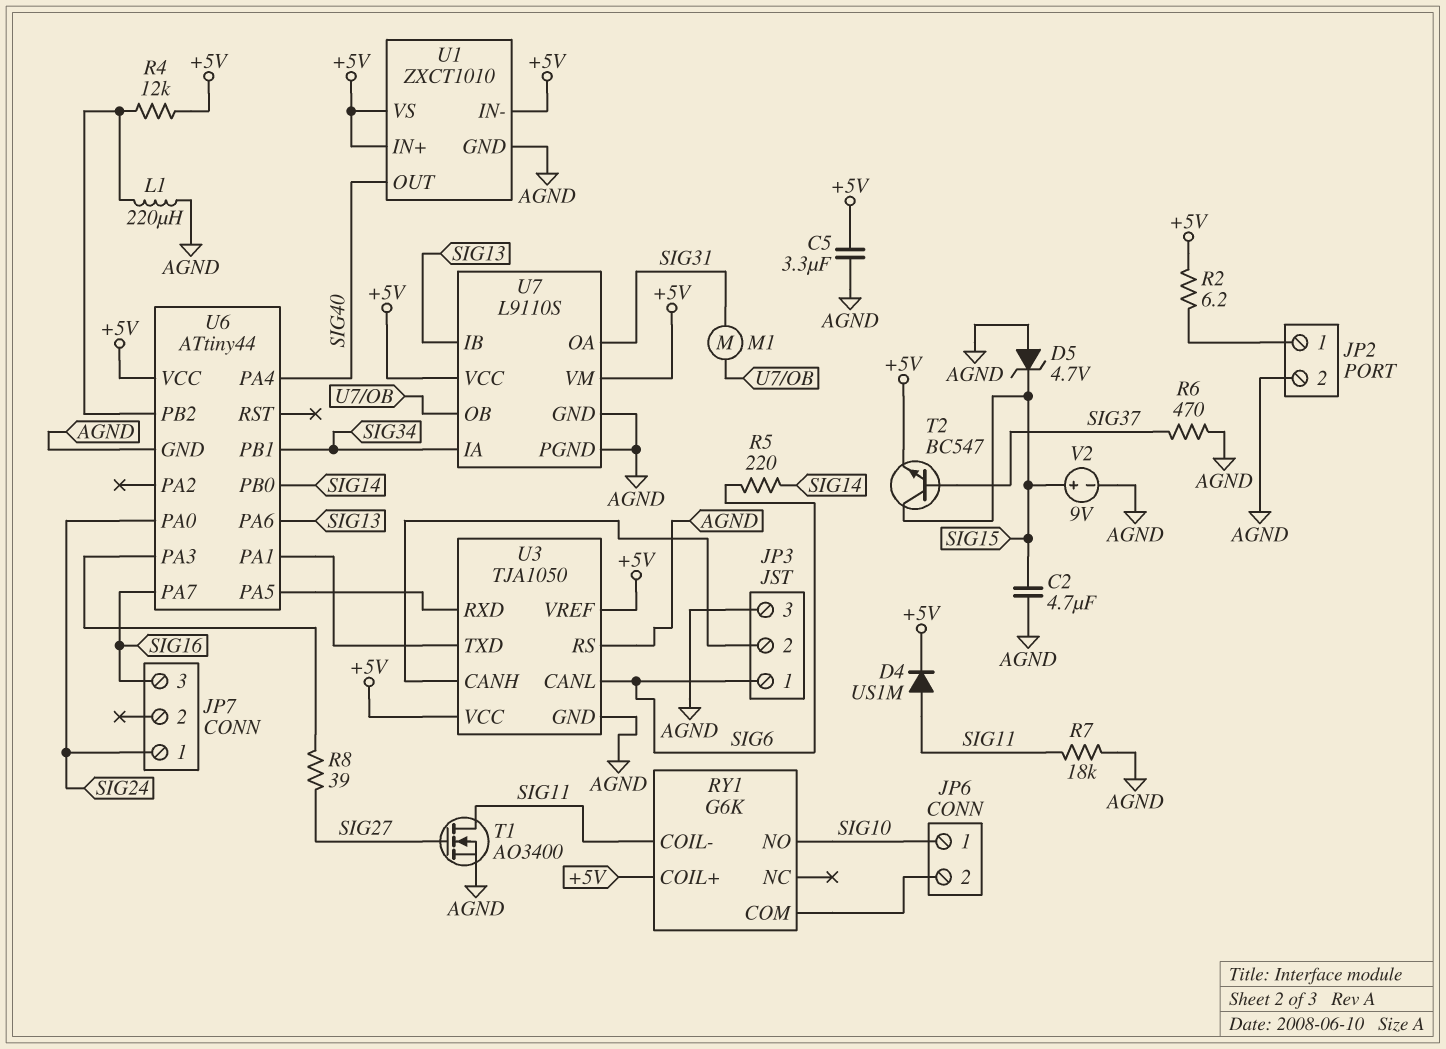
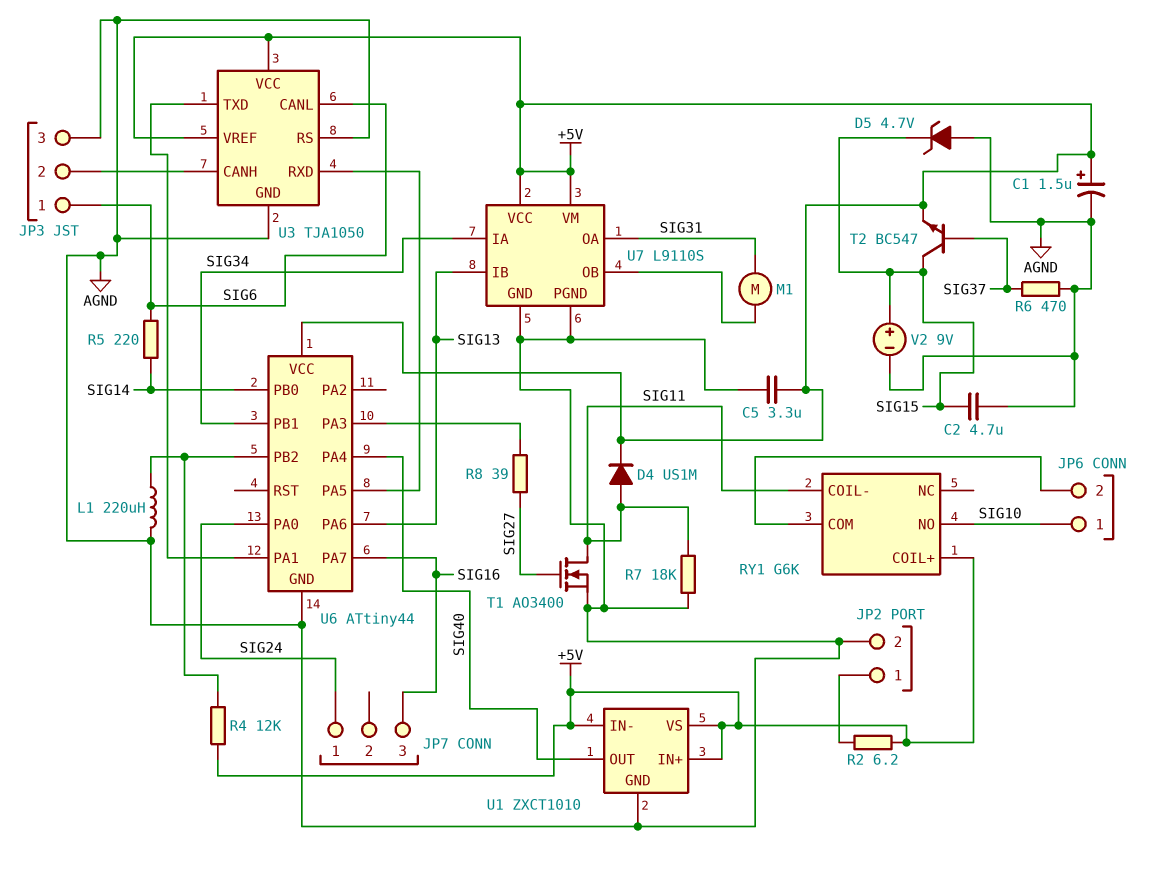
C1: none -> 1.5uF (plus +5V, minus AGND)

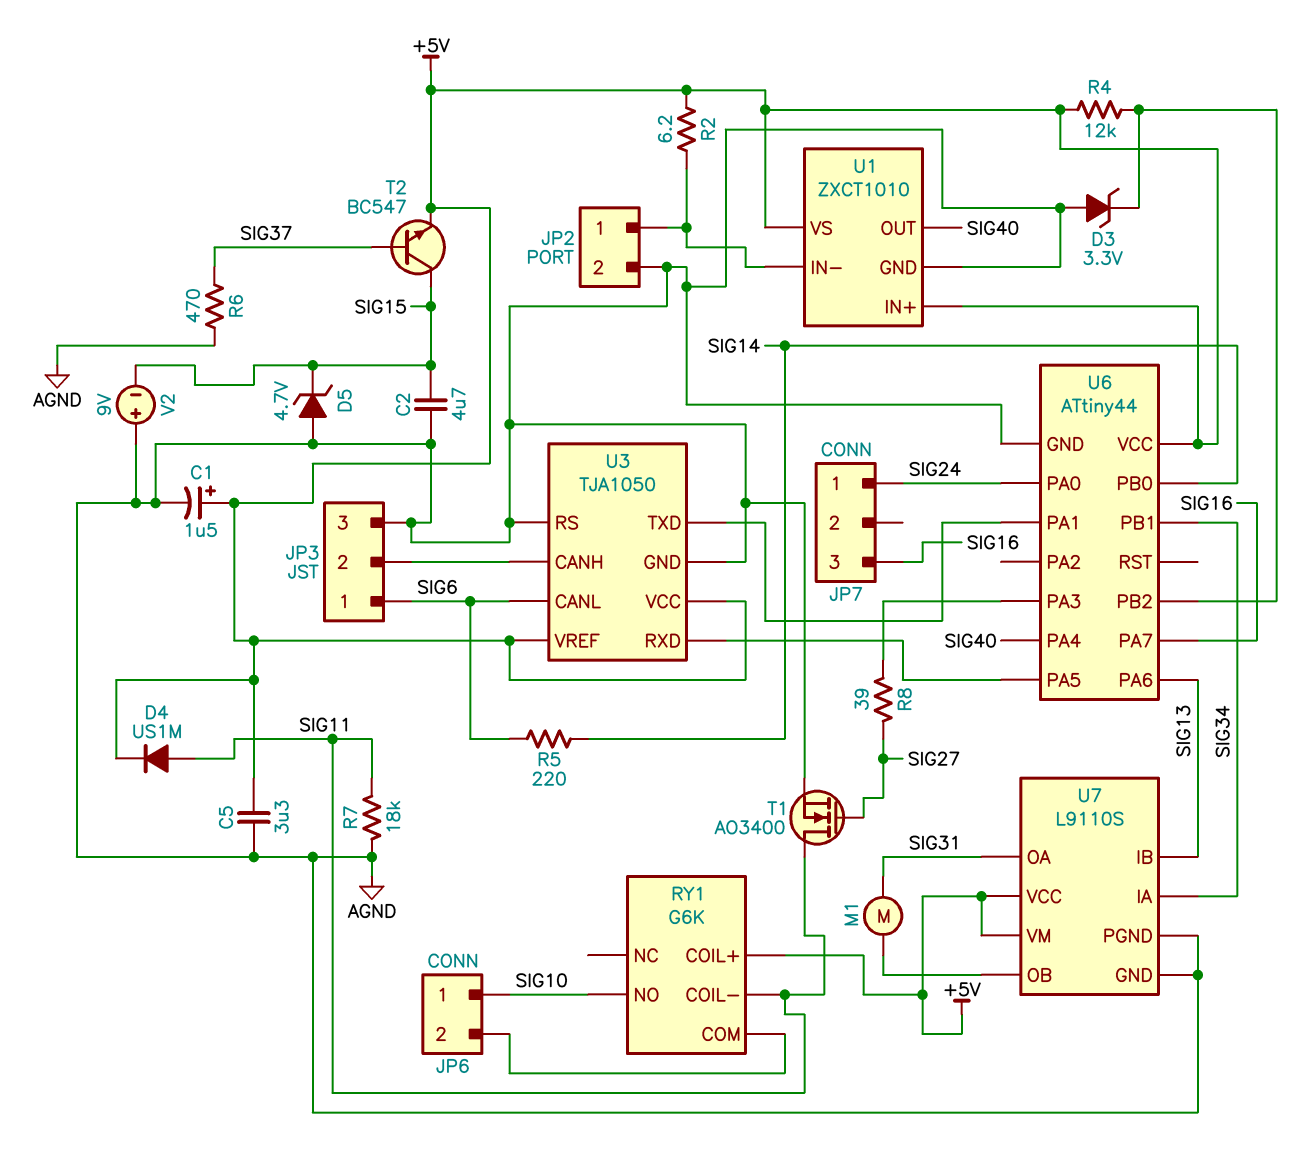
D3: none -> zener 3.3V (A AGND, K U6/PB2)
L1: 220uH (AGND, U6/PB2) -> none
U1 pin IN-: +5V -> JP2/1
V2: 9V (plus SIG15, minus AGND) -> 9V (plus AGND, minus SIG15)

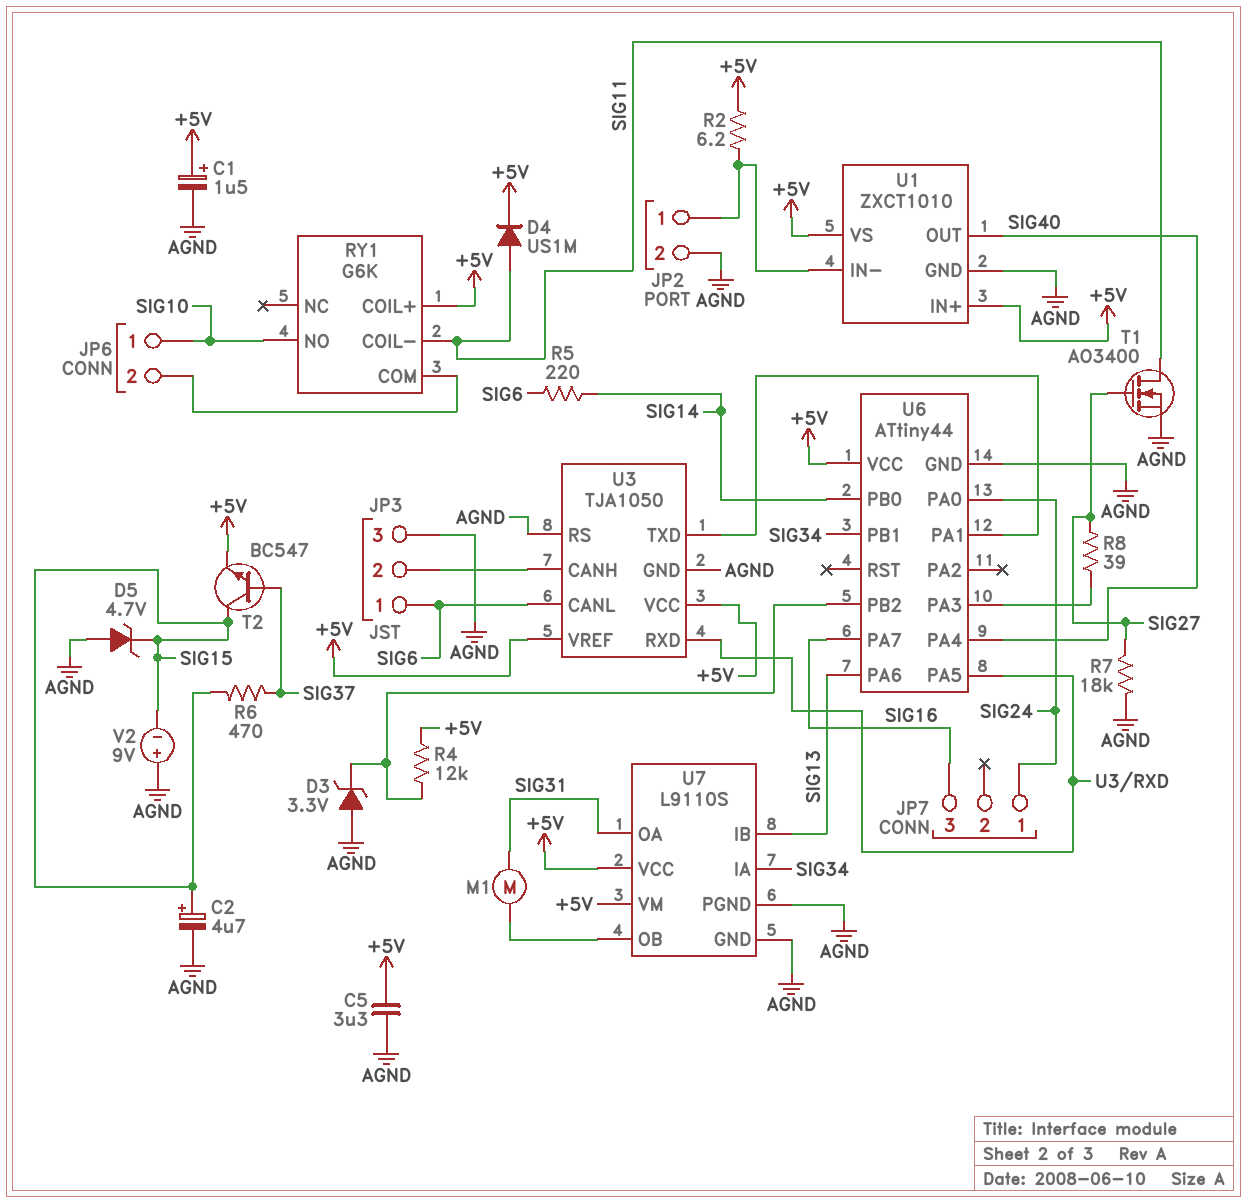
C2: 4.7uF (AGND, SIG15) -> 4.7uF (plus SIG15, minus AGND)
R6: 470 (AGND, SIG37) -> 470 (SIG15, SIG37)
R7: 18k (AGND, SIG11) -> 18k (AGND, SIG27)

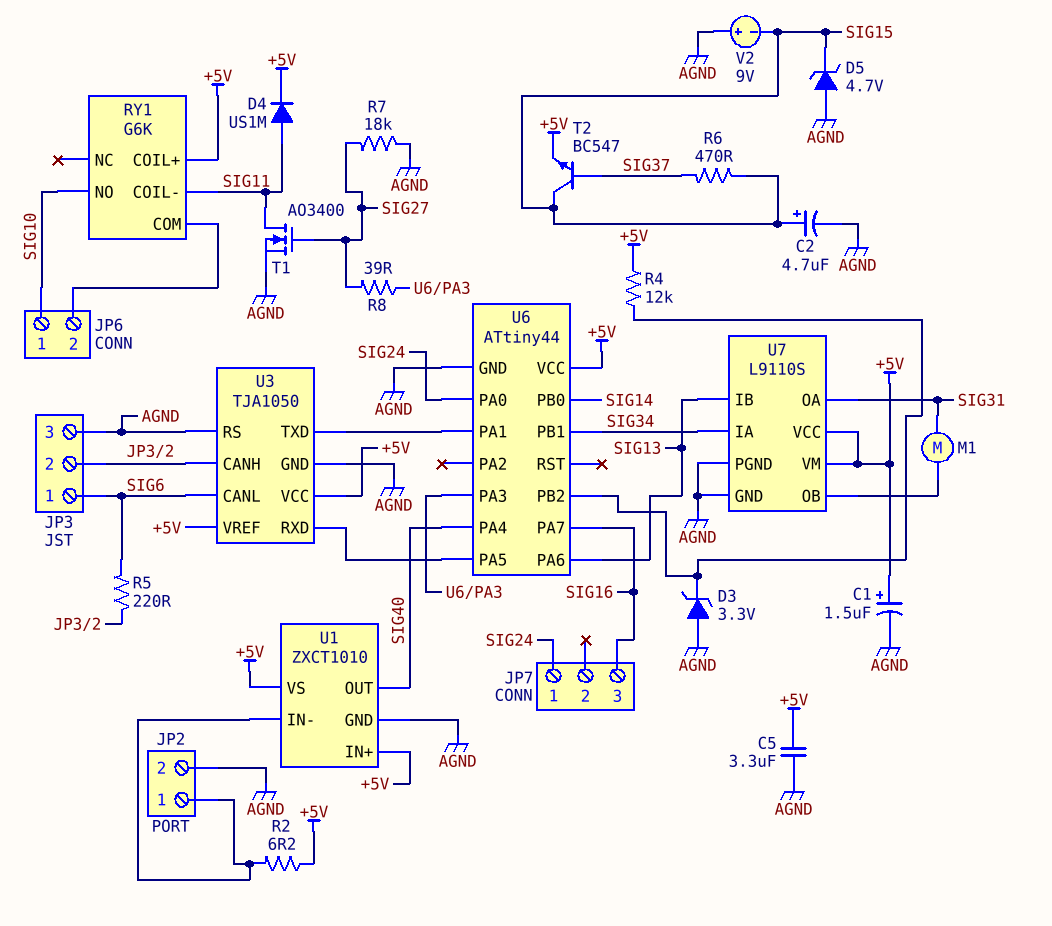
R5: 220 (SIG6, SIG14) -> 220 (JP3/2, SIG6)

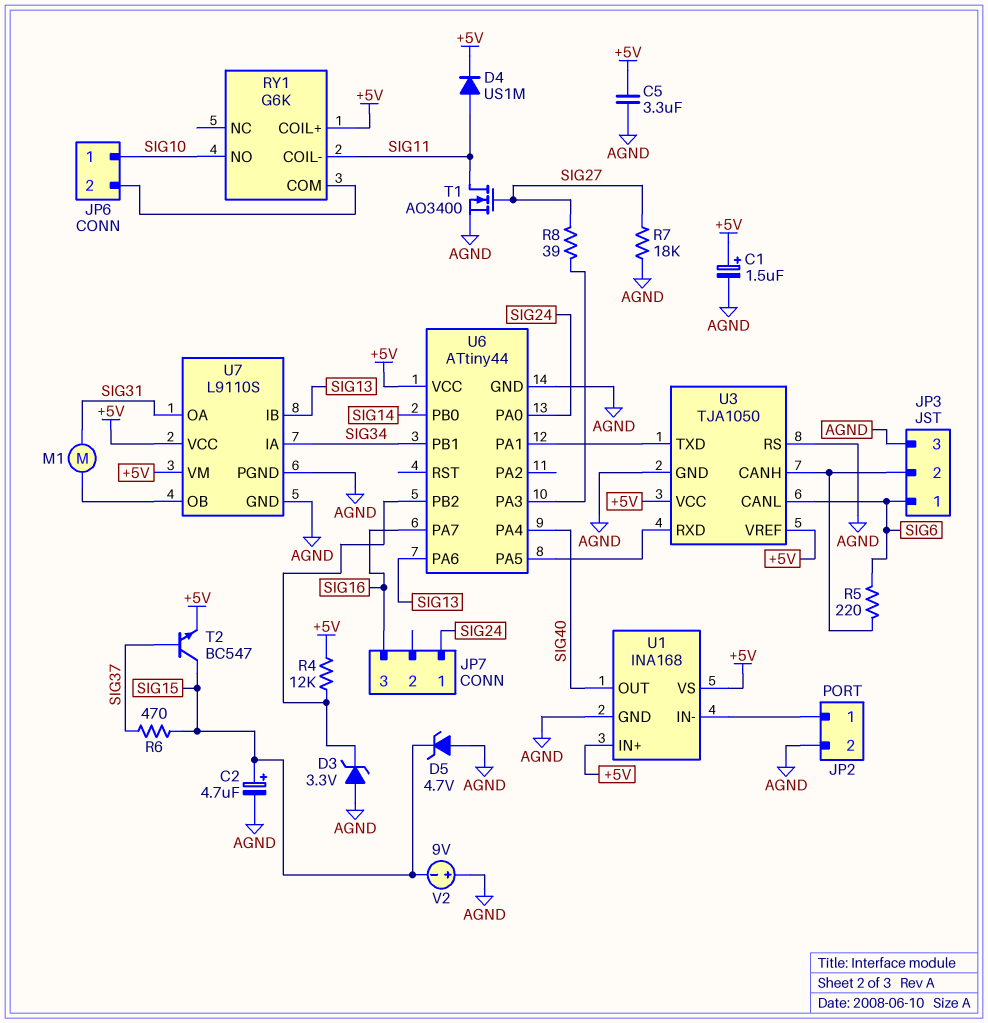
R2: 6.2 (+5V, JP2/1) -> none
U1: ZXCT1010 -> INA168

